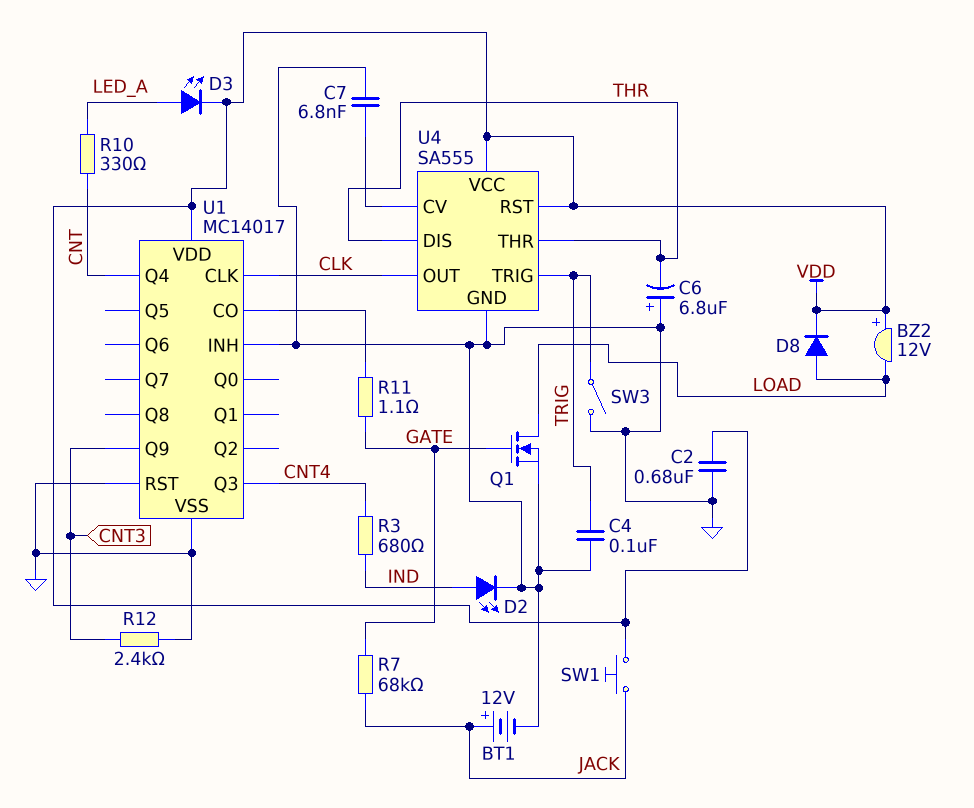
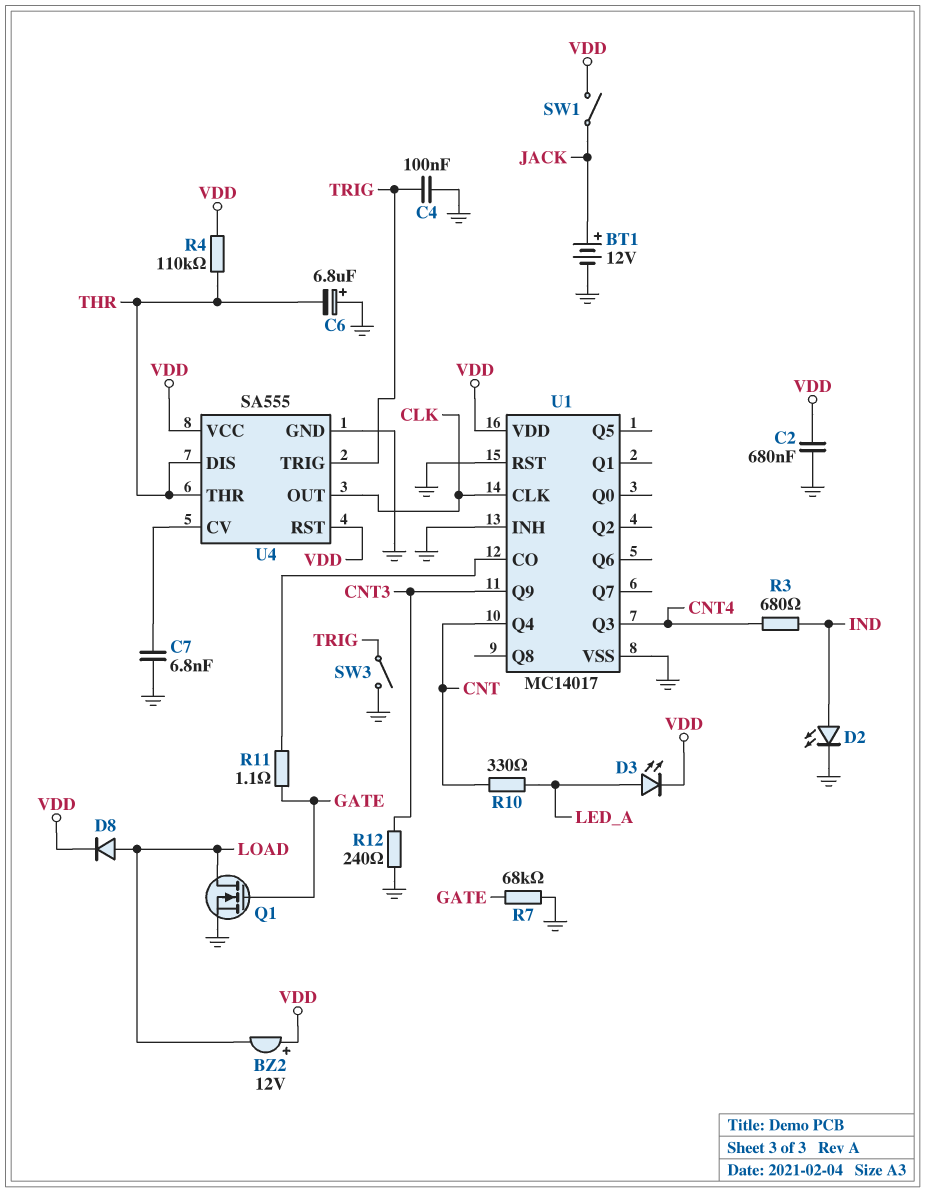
R4: none -> 110k (THR, VDD)
R7: 68k (GATE, JACK) -> 68k (GATE, GND)
R12: 2.4k (CNT3, GND) -> 240 (CNT3, GND)
SW1: button (JACK, VDD) -> switch (JACK, VDD)

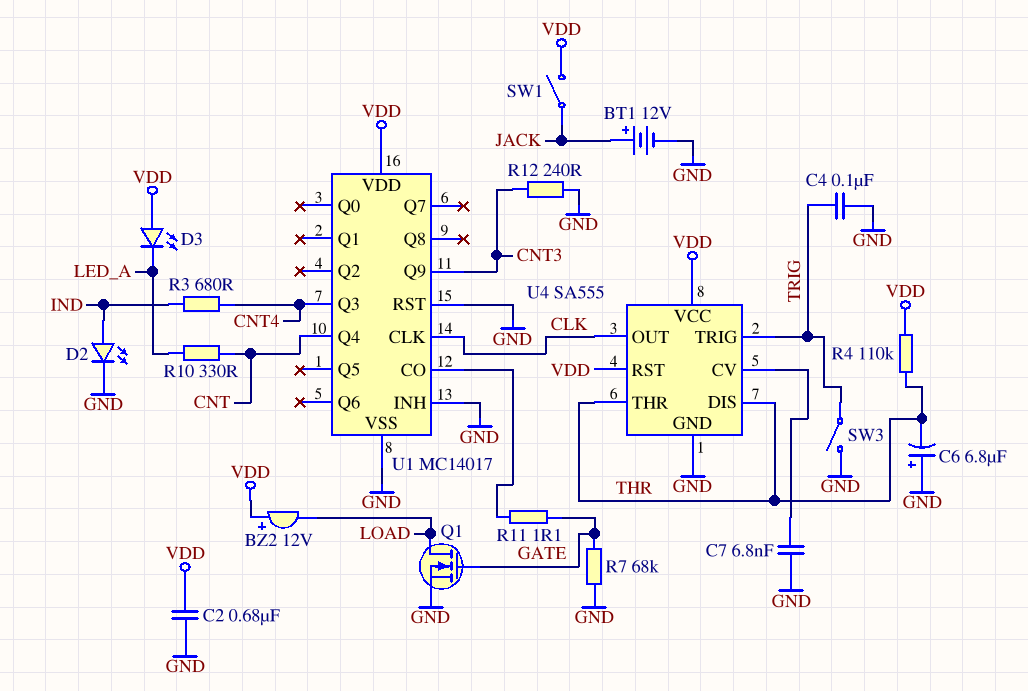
D3: LED (A LED_A, K VDD) -> LED (A VDD, K LED_A)
D8: diode (A LOAD, K VDD) -> none

